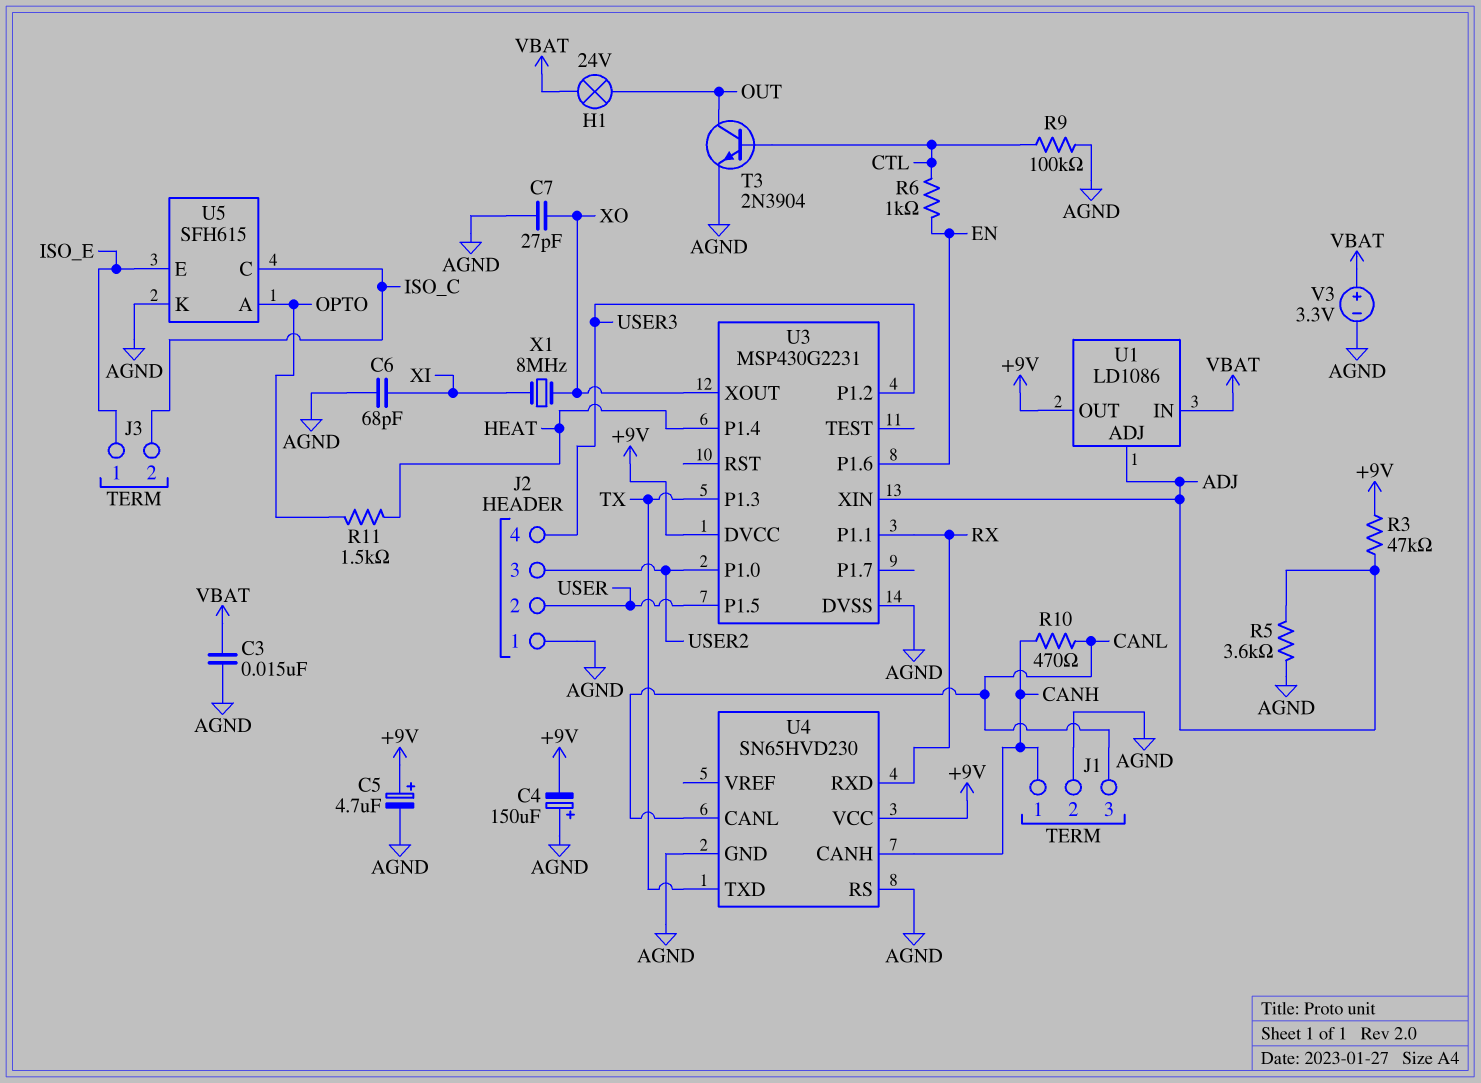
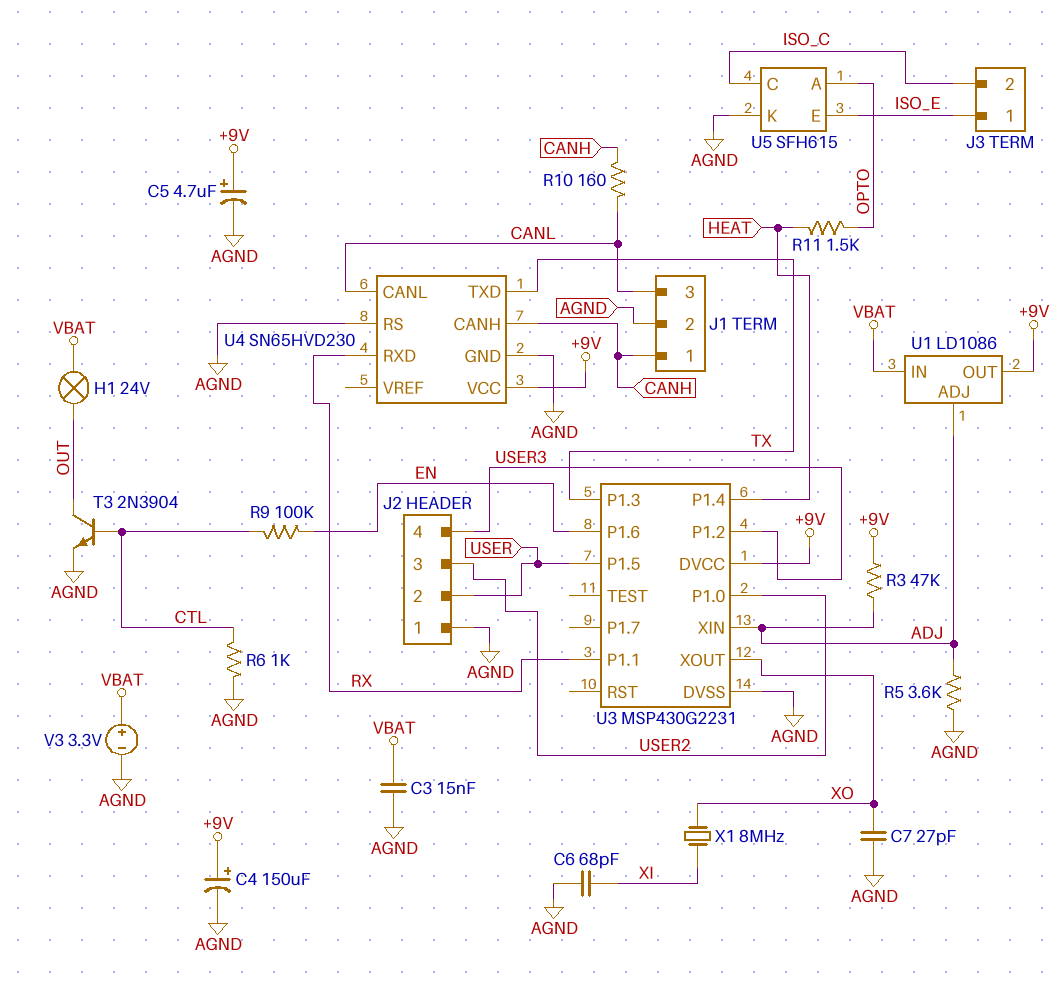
C4: 150uF (plus AGND, minus +9V) -> 150uF (plus +9V, minus AGND)
R6: 1k (CTL, EN) -> 1k (AGND, CTL)
R9: 100k (AGND, CTL) -> 100k (CTL, EN)
R10: 470 (CANH, CANL) -> 160 (CANH, CANL)

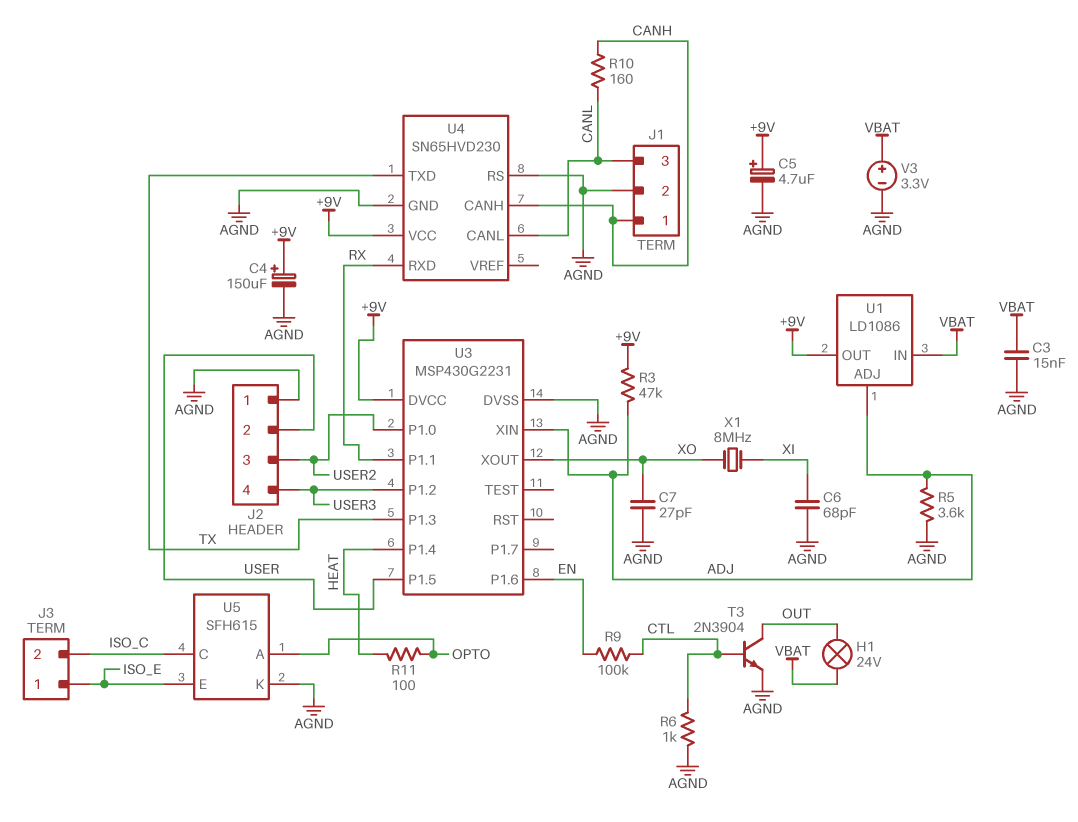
R11: 1.5k (HEAT, OPTO) -> 100 (HEAT, OPTO)

